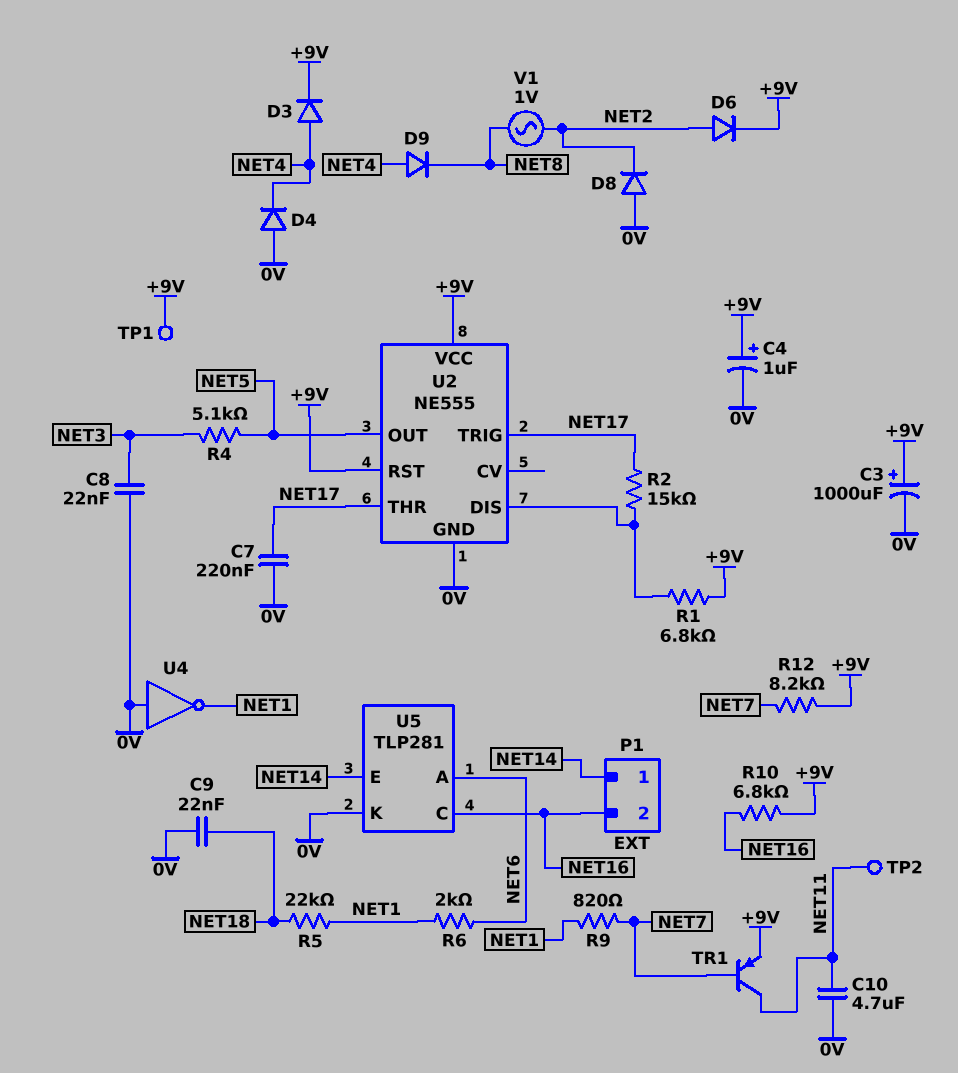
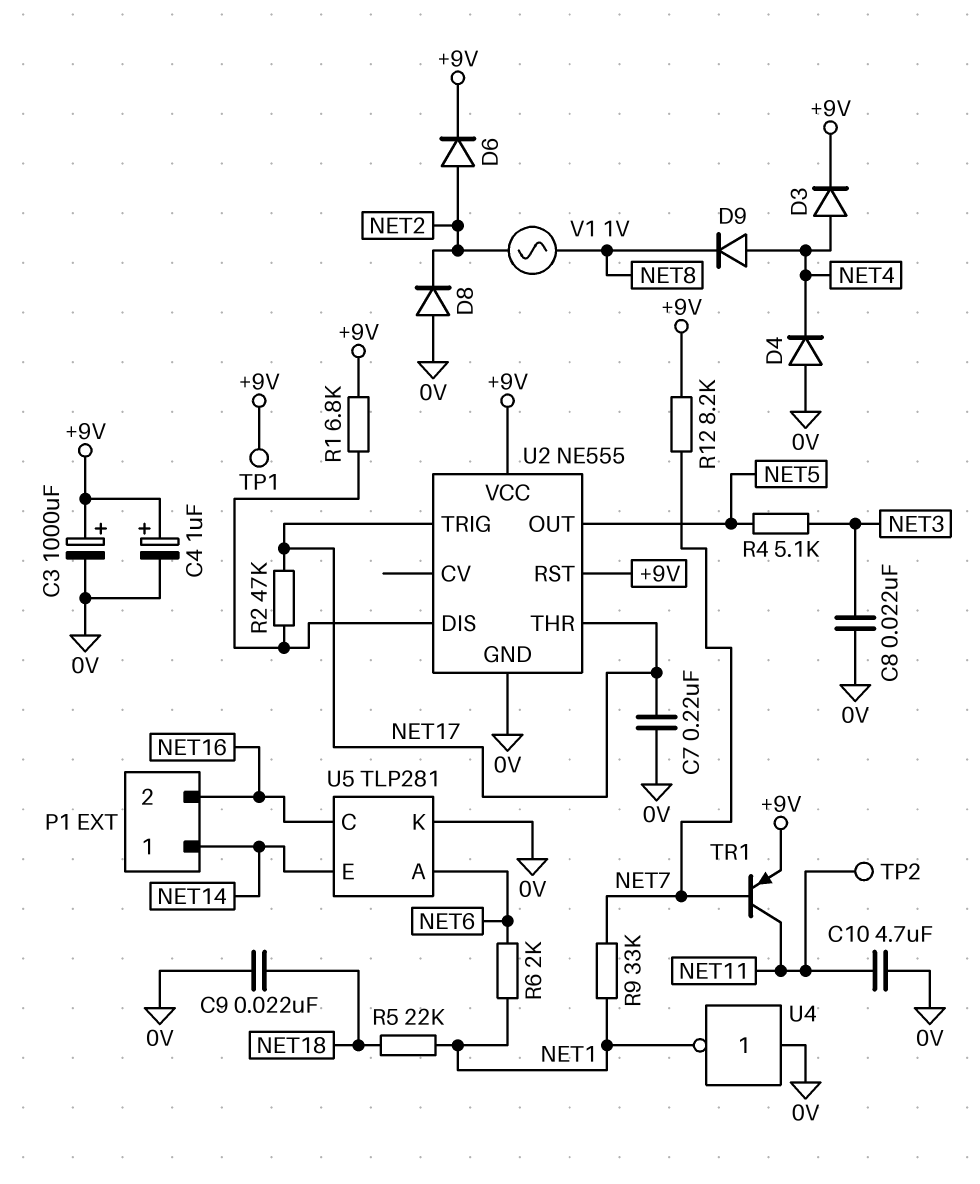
R2: 15k (NET17, U2/DIS) -> 47k (NET17, U2/DIS)
R9: 820 (NET1, NET7) -> 33k (NET1, NET7)
R10: 6.8k (+9V, NET16) -> none

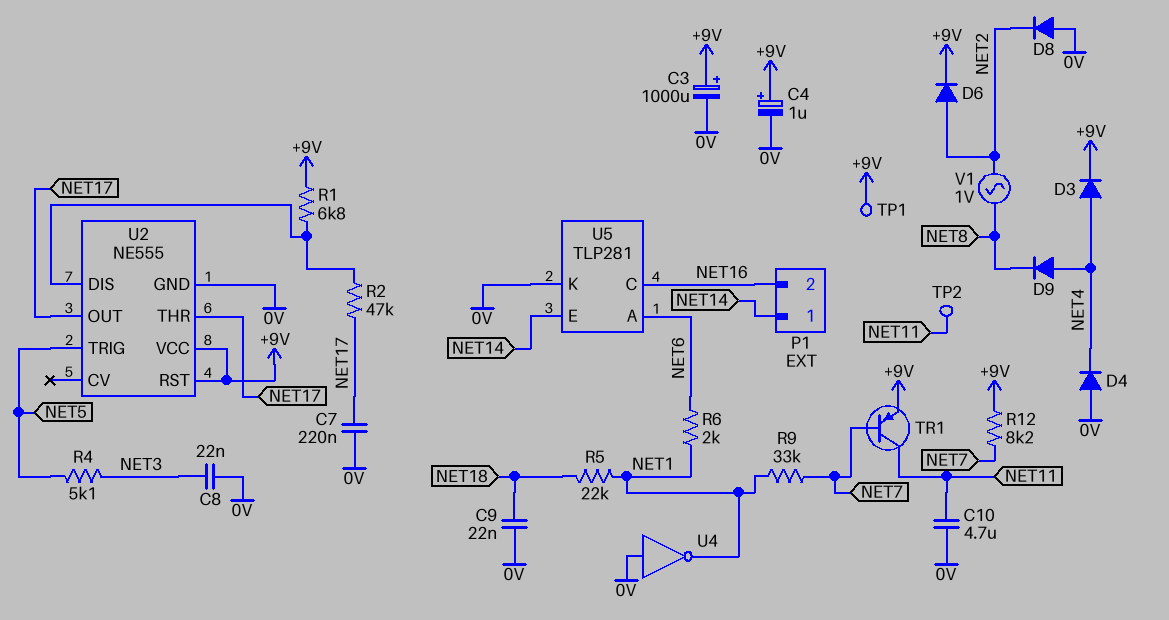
U2 pin OUT: NET5 -> NET17
U2 pin TRIG: NET17 -> NET5

